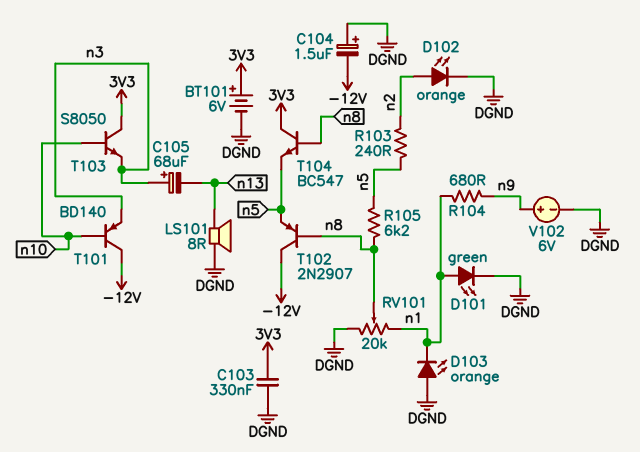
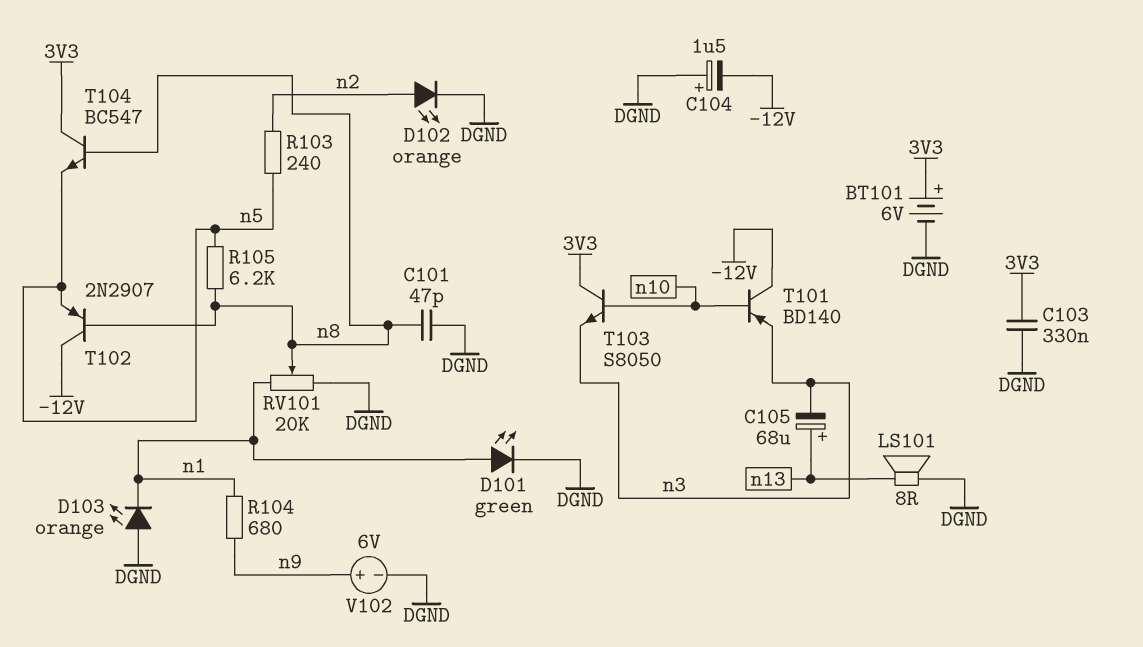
C101: none -> 47pF (DGND, n8)
C105: 68uF (plus n3, minus n13) -> 68uF (plus n13, minus n3)

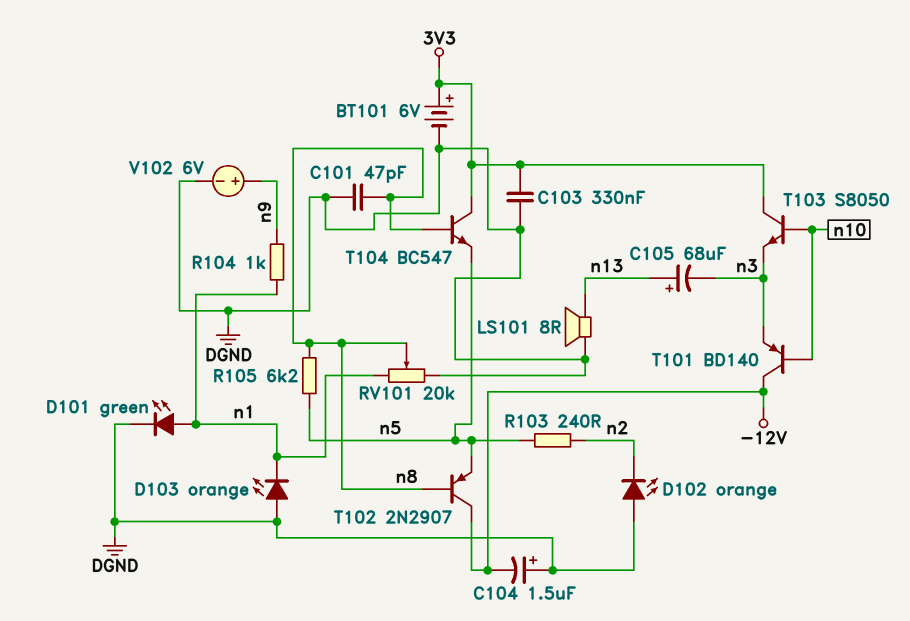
D102: LED orange (A n2, K DGND) -> LED orange (A DGND, K n2)
R104: 680 (n1, n9) -> 1k (n1, n9)

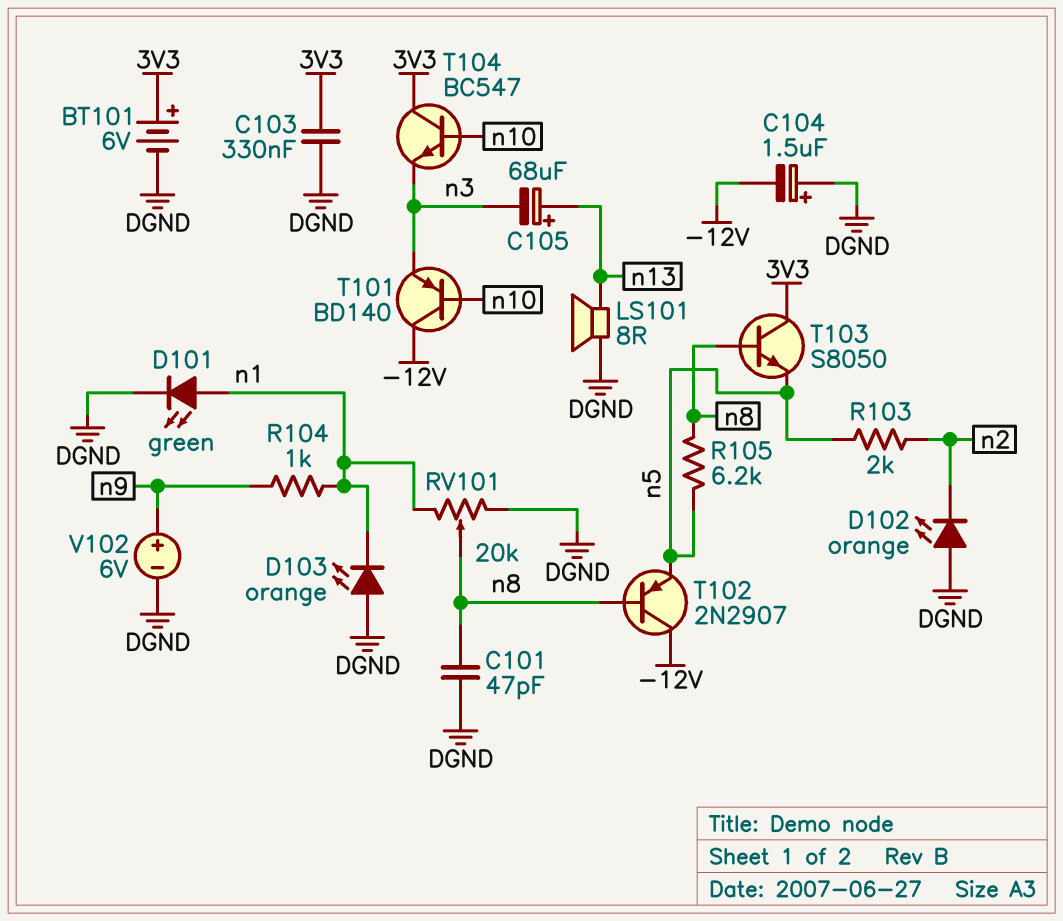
R103: 240 (n2, n5) -> 2k (n2, n5)
T103: NPN S8050 (B n10, C 3V3, E n3) -> NPN S8050 (B n8, C 3V3, E n5)
T104: NPN BC547 (B n8, C 3V3, E n5) -> NPN BC547 (B n10, C 3V3, E n3)

